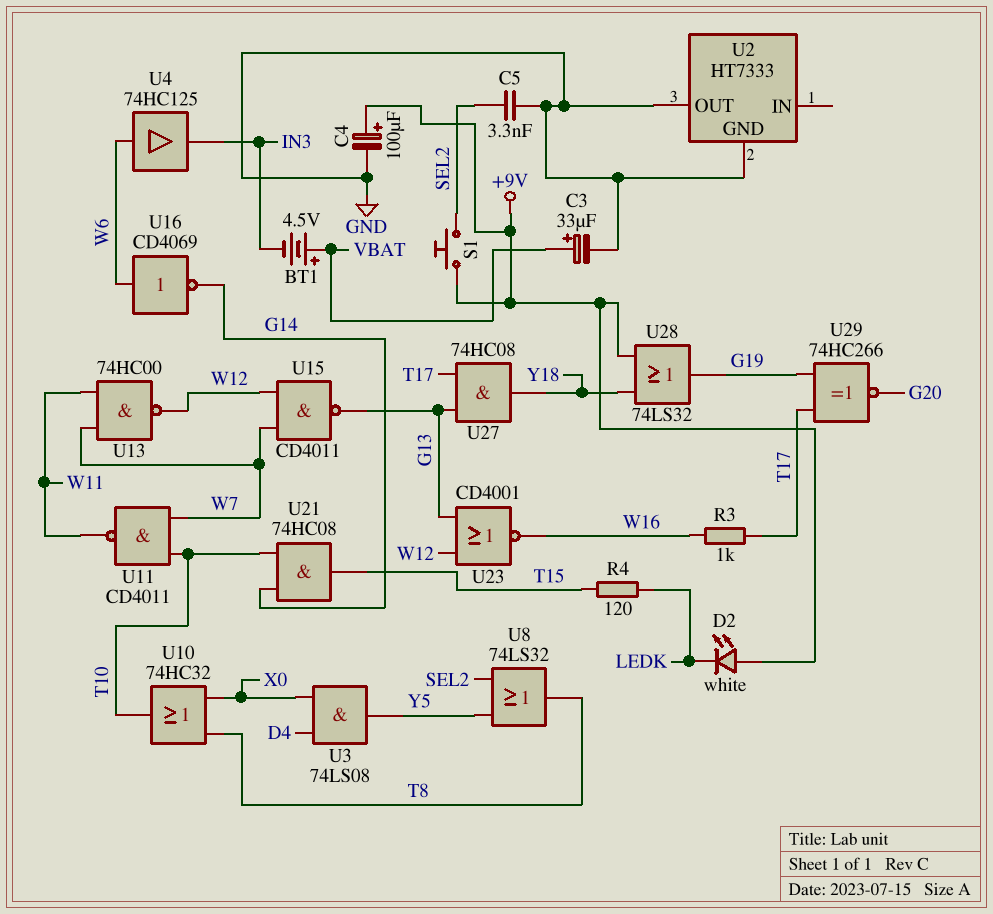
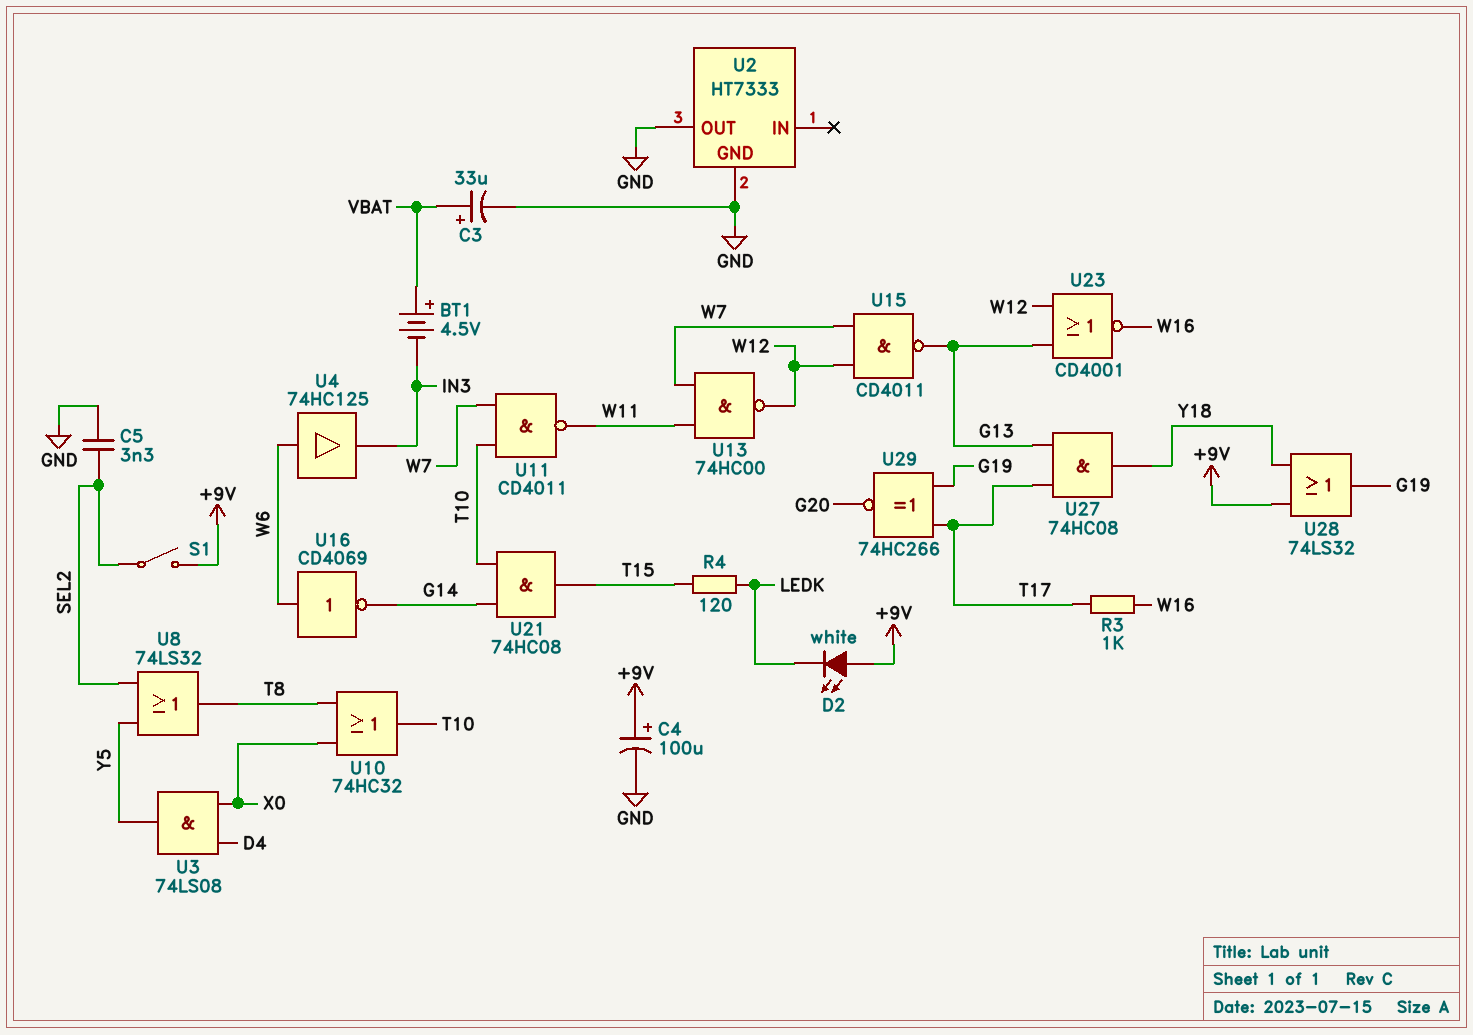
S1: button (+9V, SEL2) -> switch (+9V, SEL2)

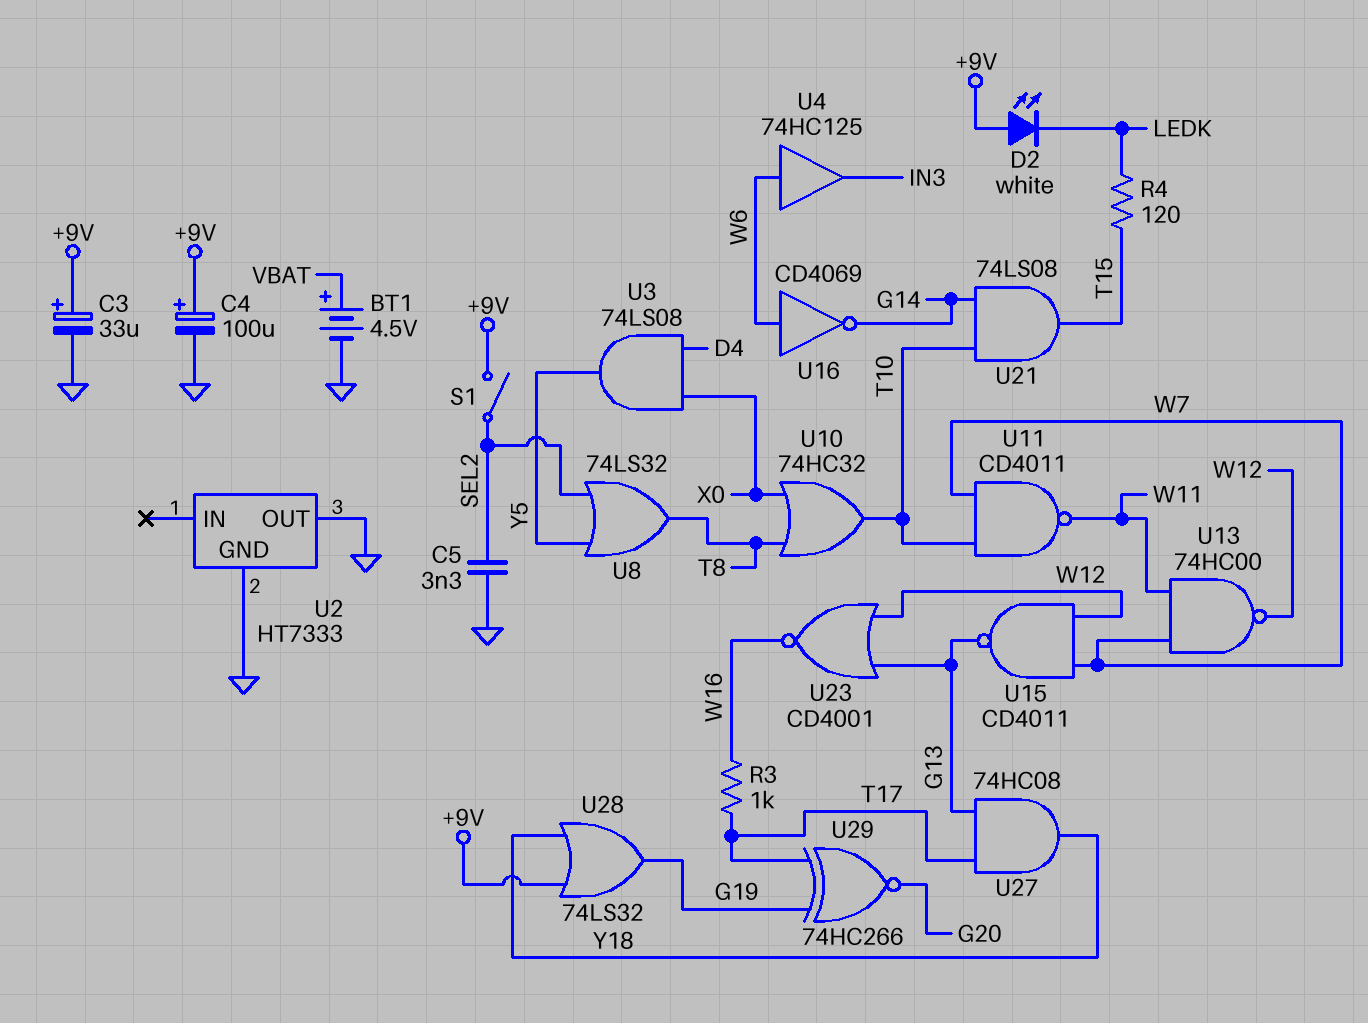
BT1: 4.5V (plus VBAT, minus IN3) -> 4.5V (plus VBAT, minus GND)
C3: 33uF (plus VBAT, minus GND) -> 33uF (plus +9V, minus GND)
U21: AND 74HC08 (in G14, in T10, out T15) -> AND 74LS08 (in G14, in T10, out T15)

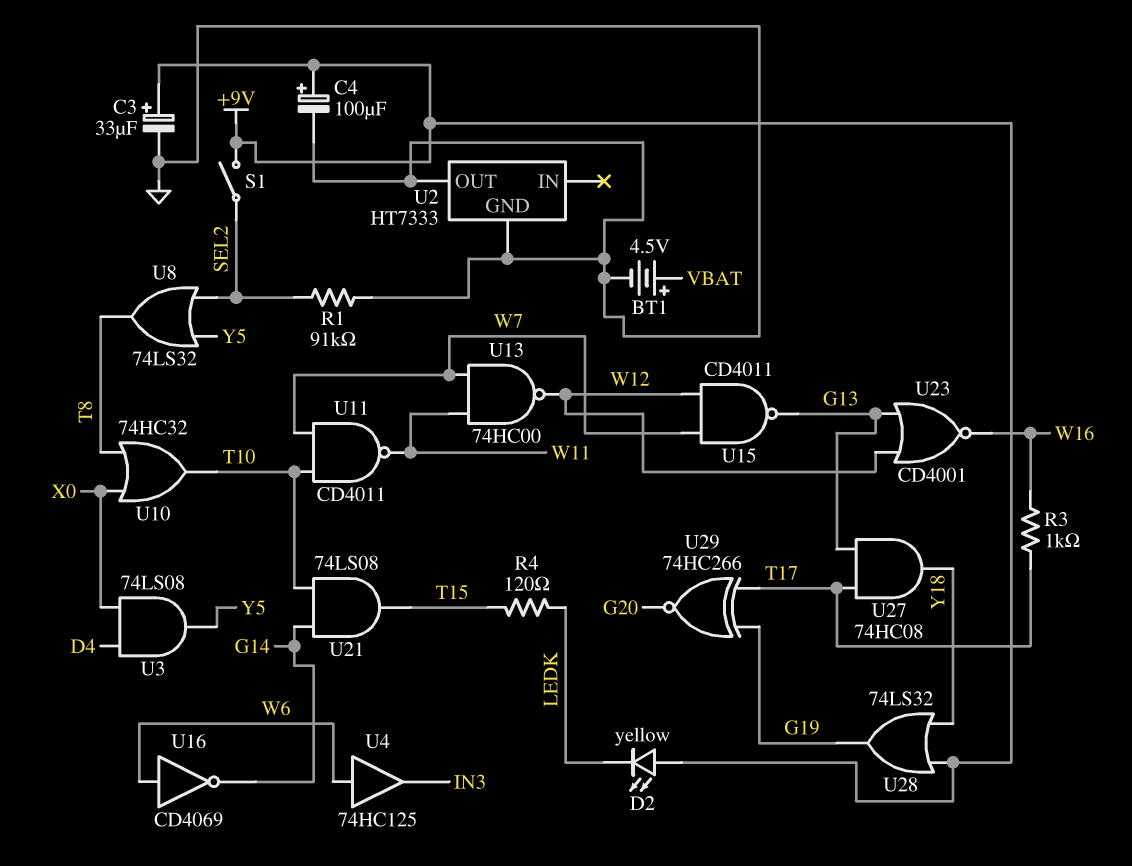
C5: 3.3nF (GND, SEL2) -> none
D2: LED white (A +9V, K LEDK) -> LED yellow (A +9V, K LEDK)
R1: none -> 91k (GND, SEL2)

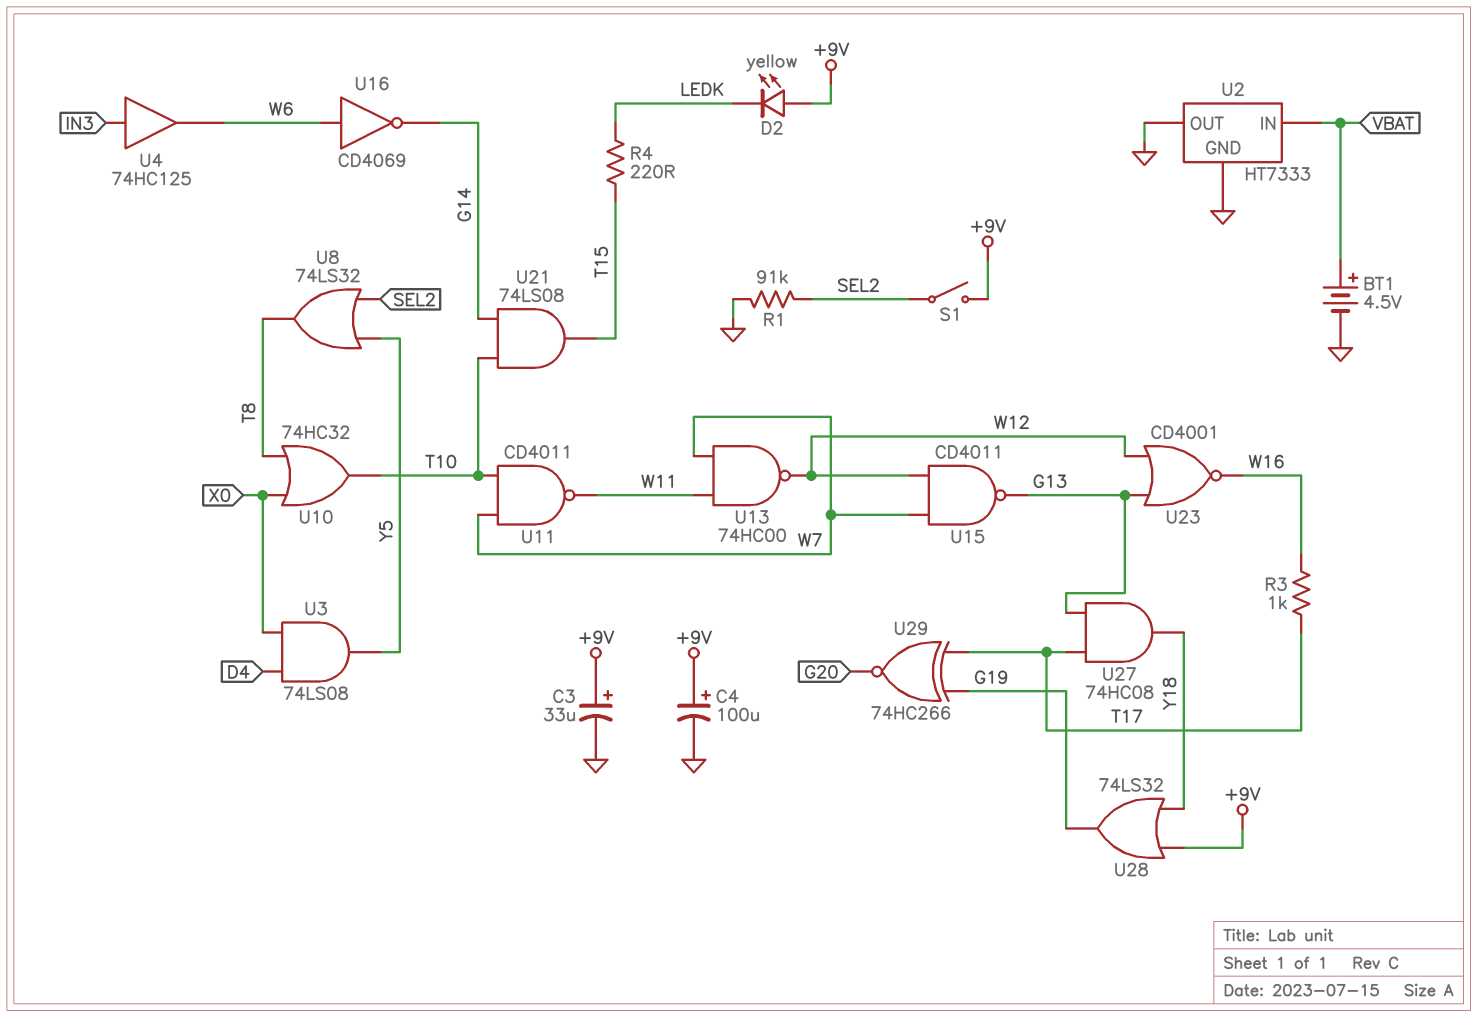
R4: 120 (LEDK, T15) -> 220 (LEDK, T15)
U2 pin IN: none -> VBAT
U4: buffer 74HC125 (in W6, out IN3) -> buffer 74HC125 (in IN3, out W6)

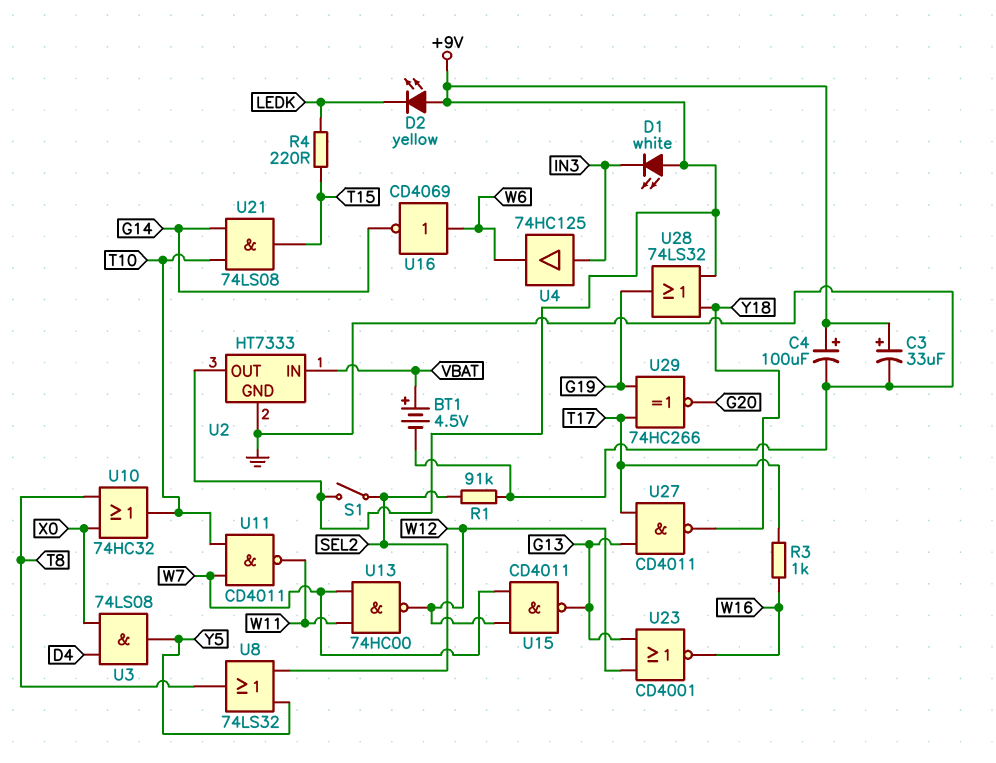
D1: none -> LED white (A +9V, K IN3)
U2 pin OUT: GND -> +9V
U27: AND 74HC08 (in G13, in T17, out Y18) -> NAND CD4011 (in G13, in T17, out Y18)

